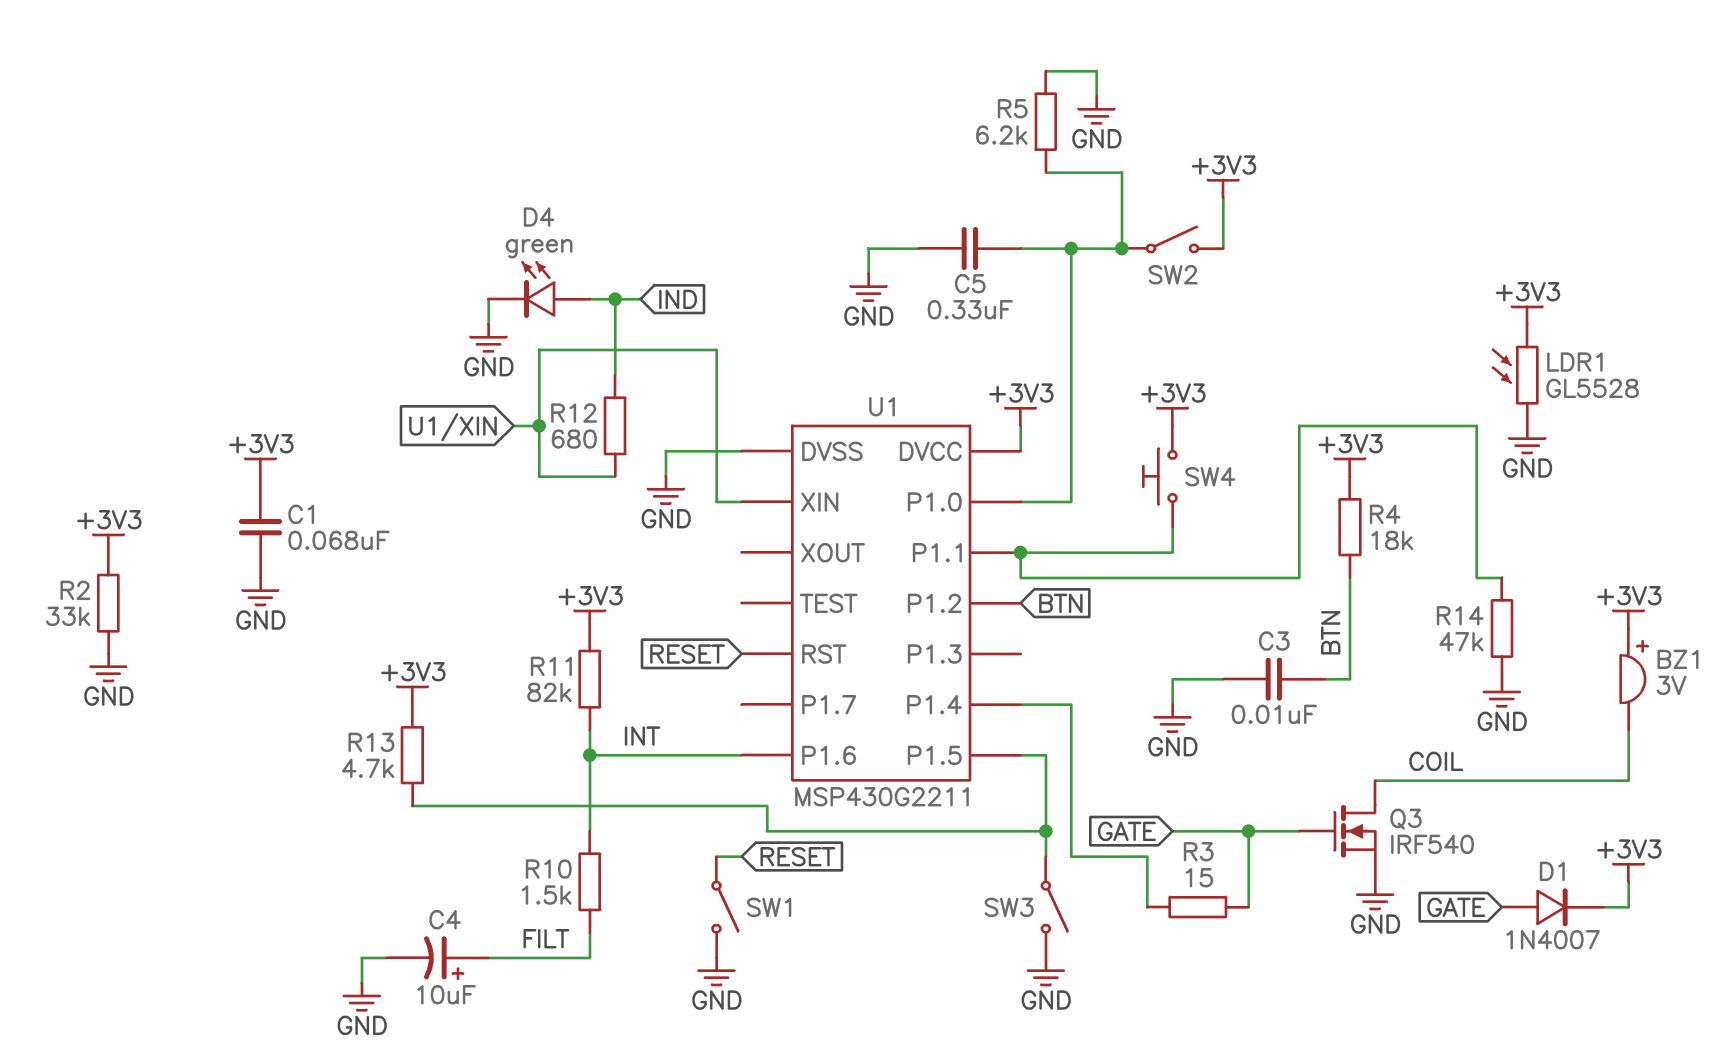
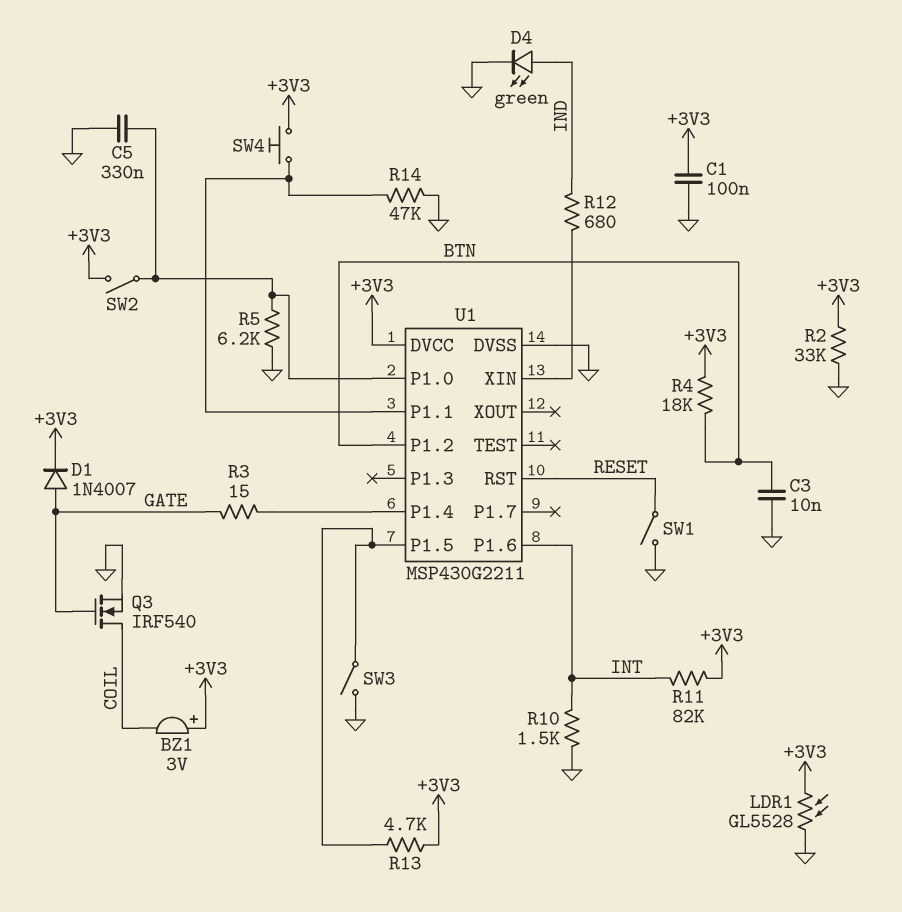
C1: 68nF (+3V3, GND) -> 100nF (+3V3, GND)
C4: 10uF (plus FILT, minus GND) -> none
R10: 1.5k (FILT, INT) -> 1.5k (GND, INT)

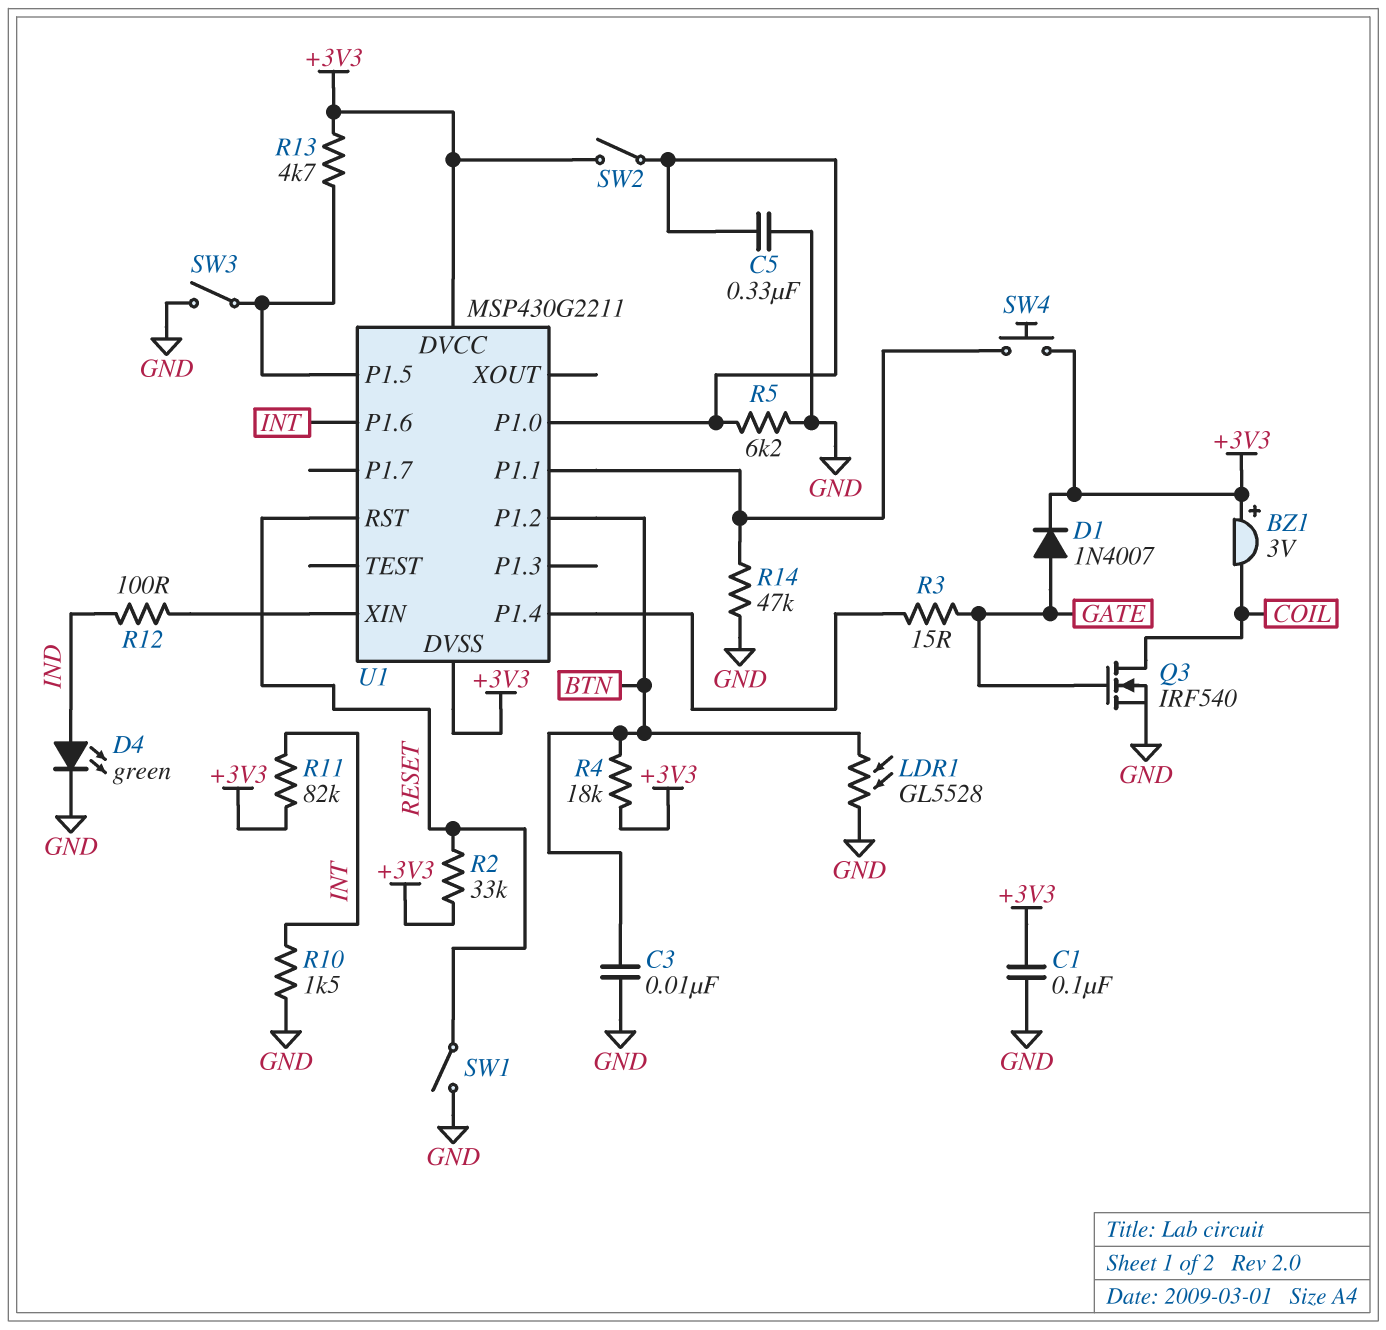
LDR1: GL5528 (+3V3, GND) -> GL5528 (BTN, GND)
R2: 33k (+3V3, GND) -> 33k (+3V3, RESET)
R12: 680 (IND, U1/XIN) -> 100 (IND, U1/XIN)
U1 pin DVSS: GND -> +3V3

